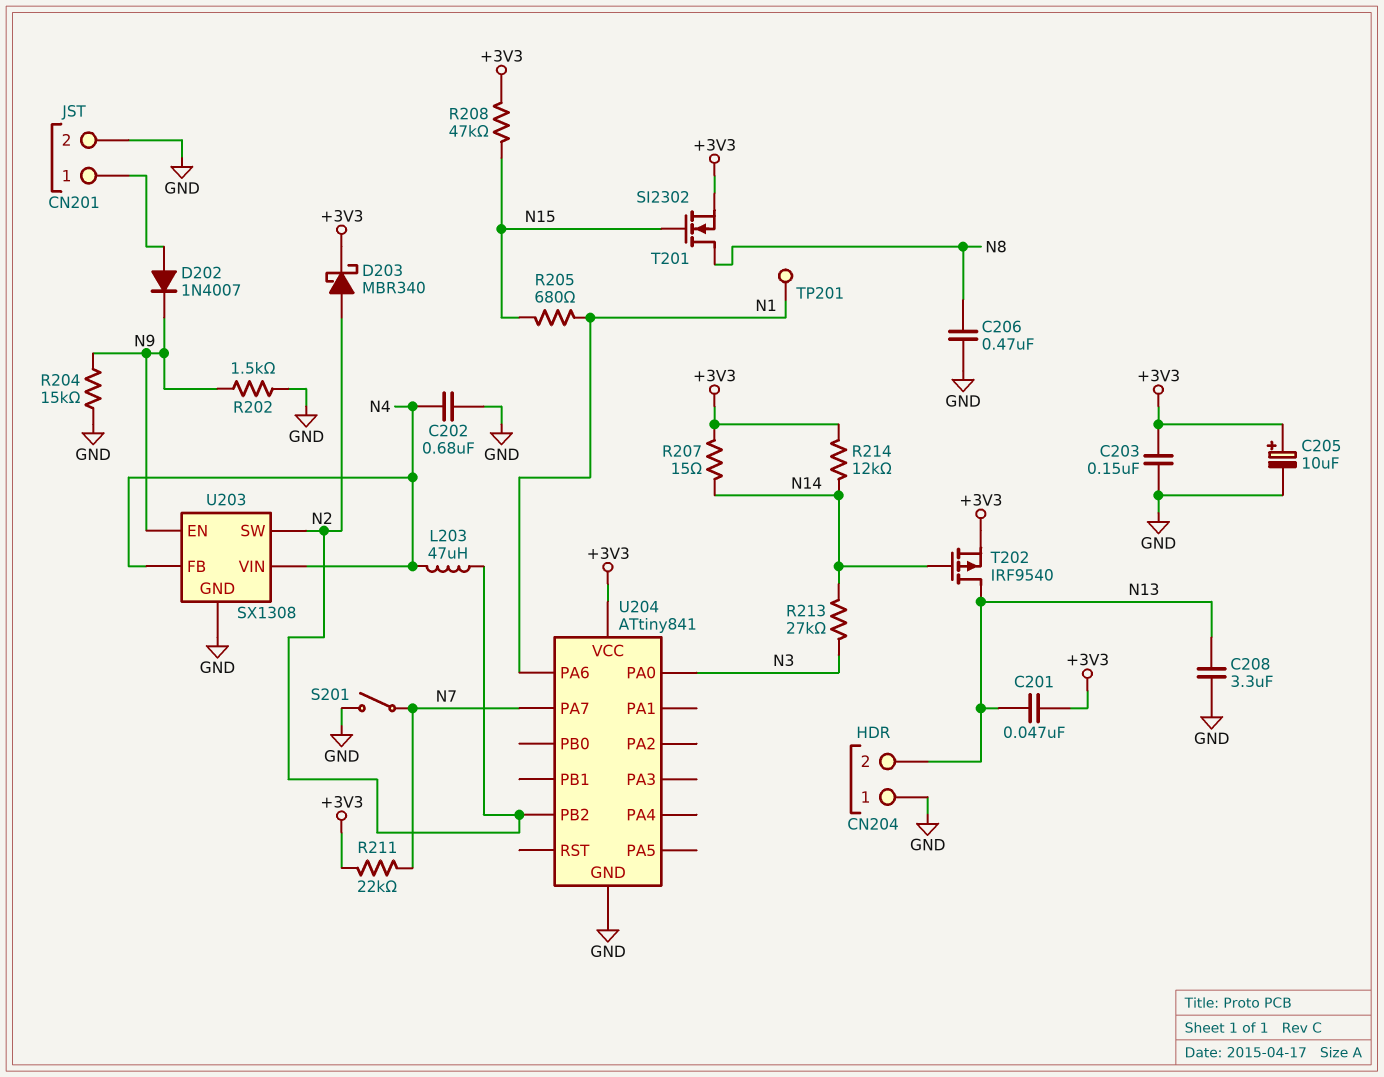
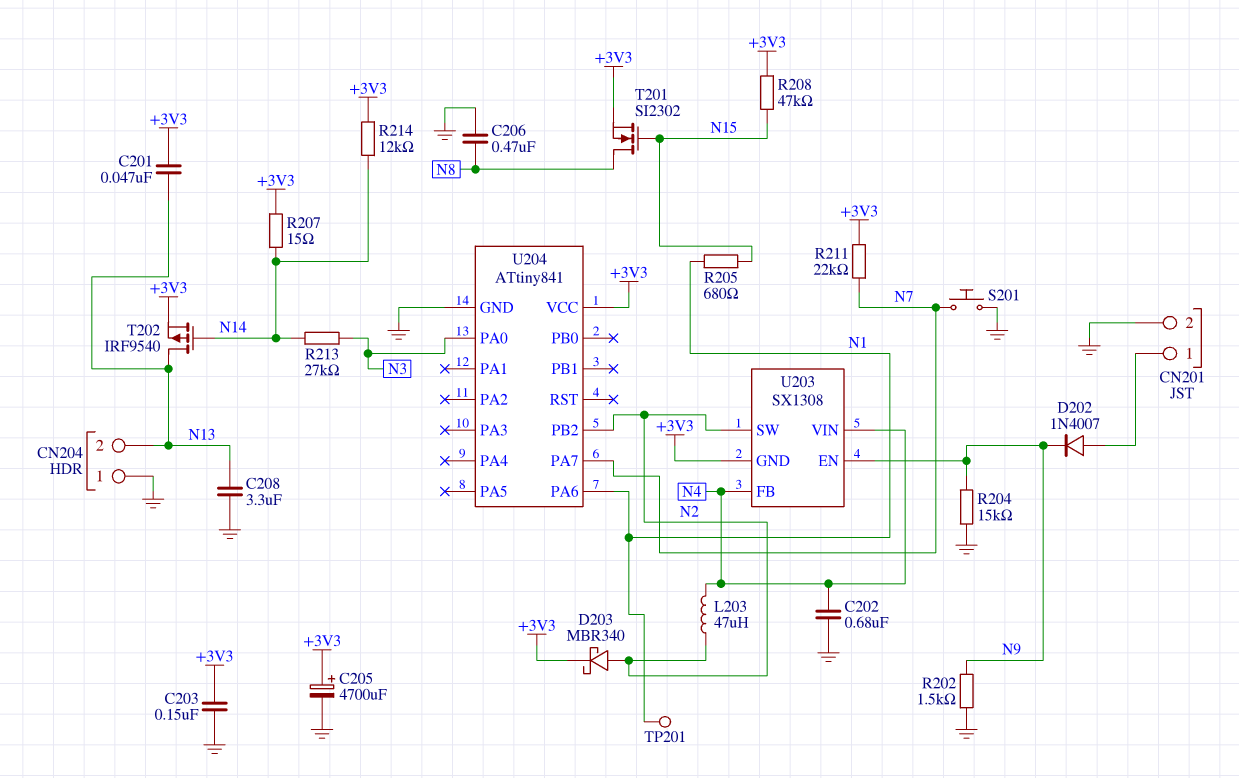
C205: 10uF (plus +3V3, minus GND) -> 4700uF (plus +3V3, minus GND)
S201: switch (GND, N7) -> button (GND, N7)
U203 pin GND: GND -> +3V3

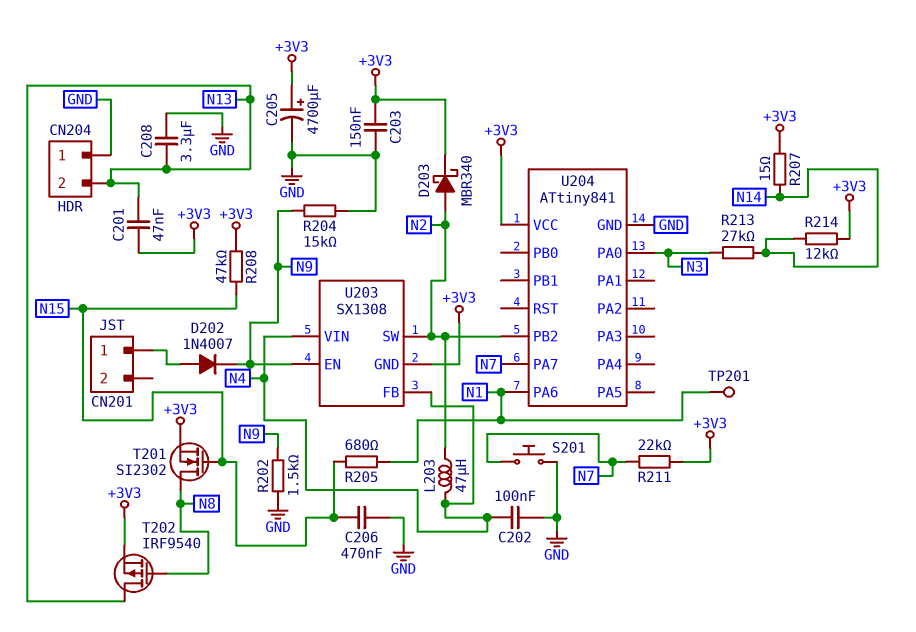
C202: 680nF (GND, N4) -> 100nF (GND, N4)
C206: 470nF (GND, N8) -> 470nF (GND, N15)
CN201 pin 2: GND -> none
T202: PMOS IRF9540 (G N14, D N13, S +3V3) -> PMOS IRF9540 (G N8, D N13, S +3V3)

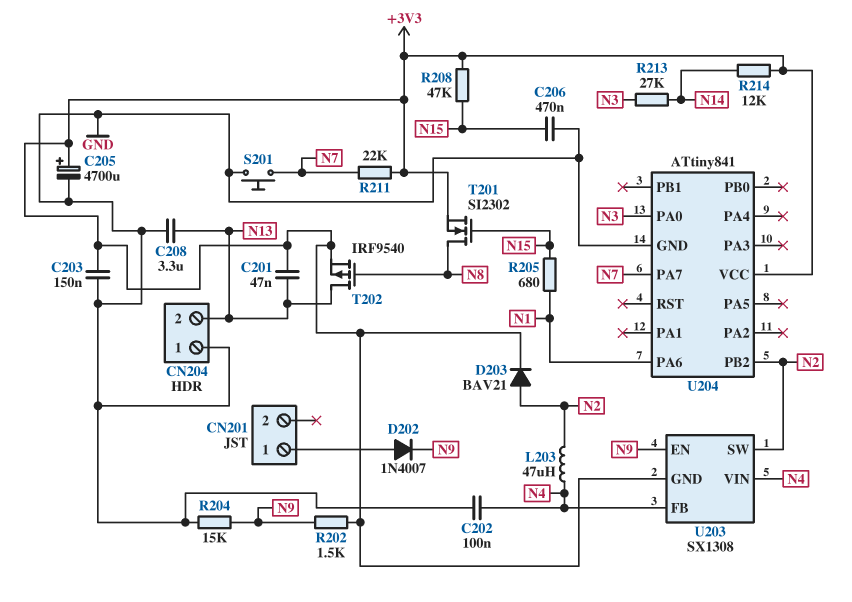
D203: schottky MBR340 (A N2, K +3V3) -> diode BAV21 (A N2, K +3V3)
R202: 1.5k (GND, N9) -> 1.5k (+3V3, N9)
R207: 15 (+3V3, N14) -> none
TP201: test point (N1) -> none

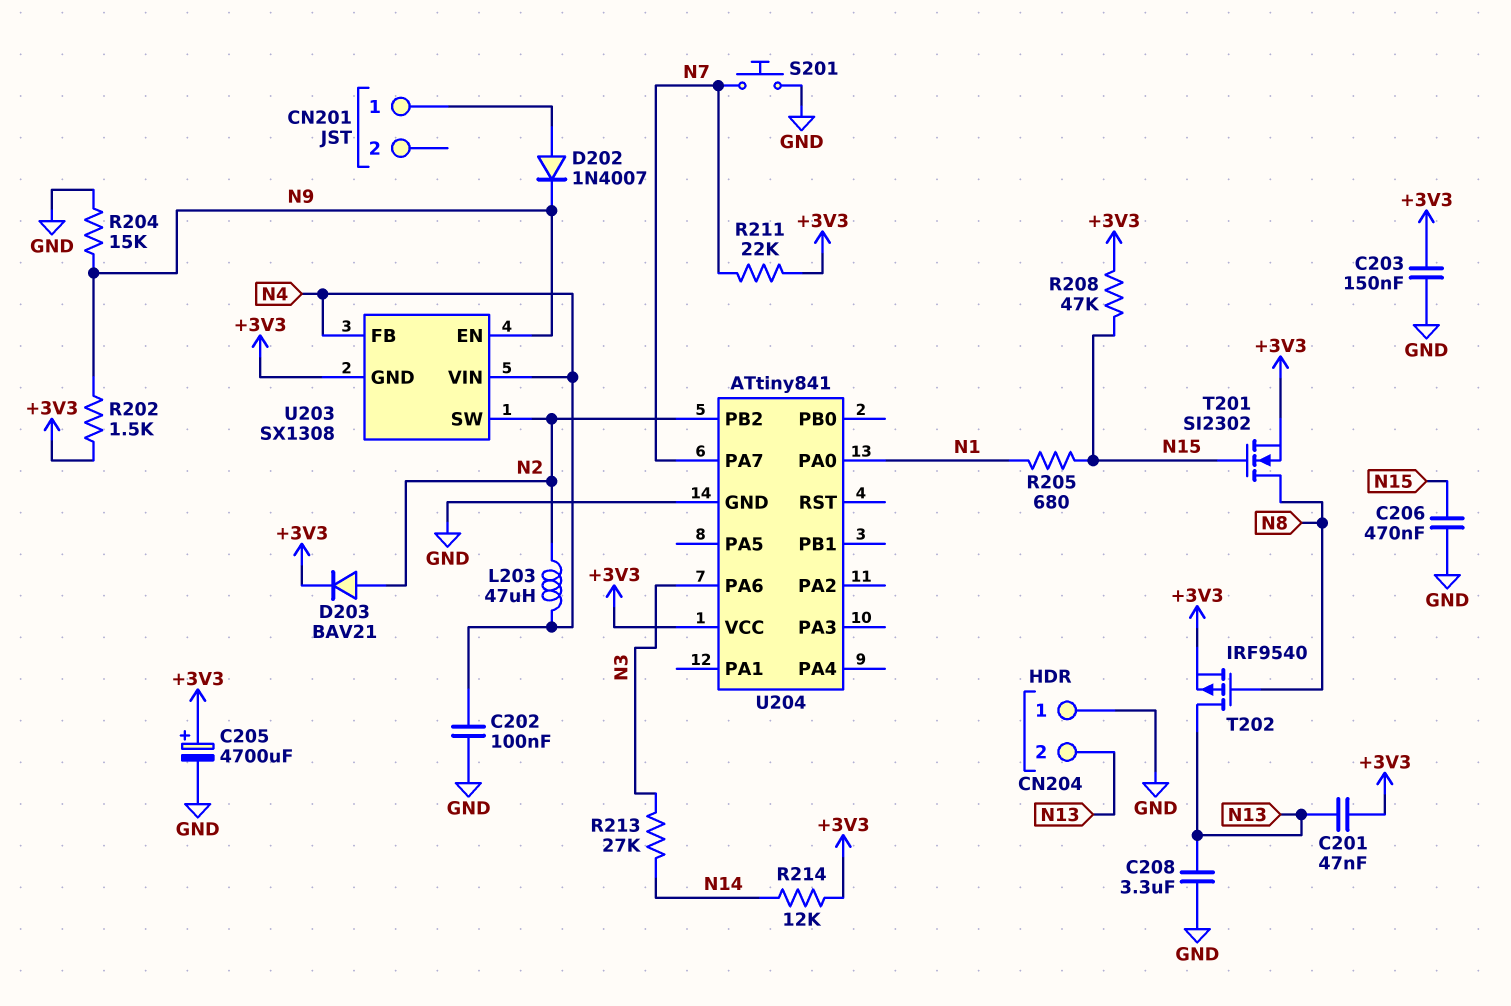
U204 pin PA0: N3 -> N1
U204 pin PA6: N1 -> N3

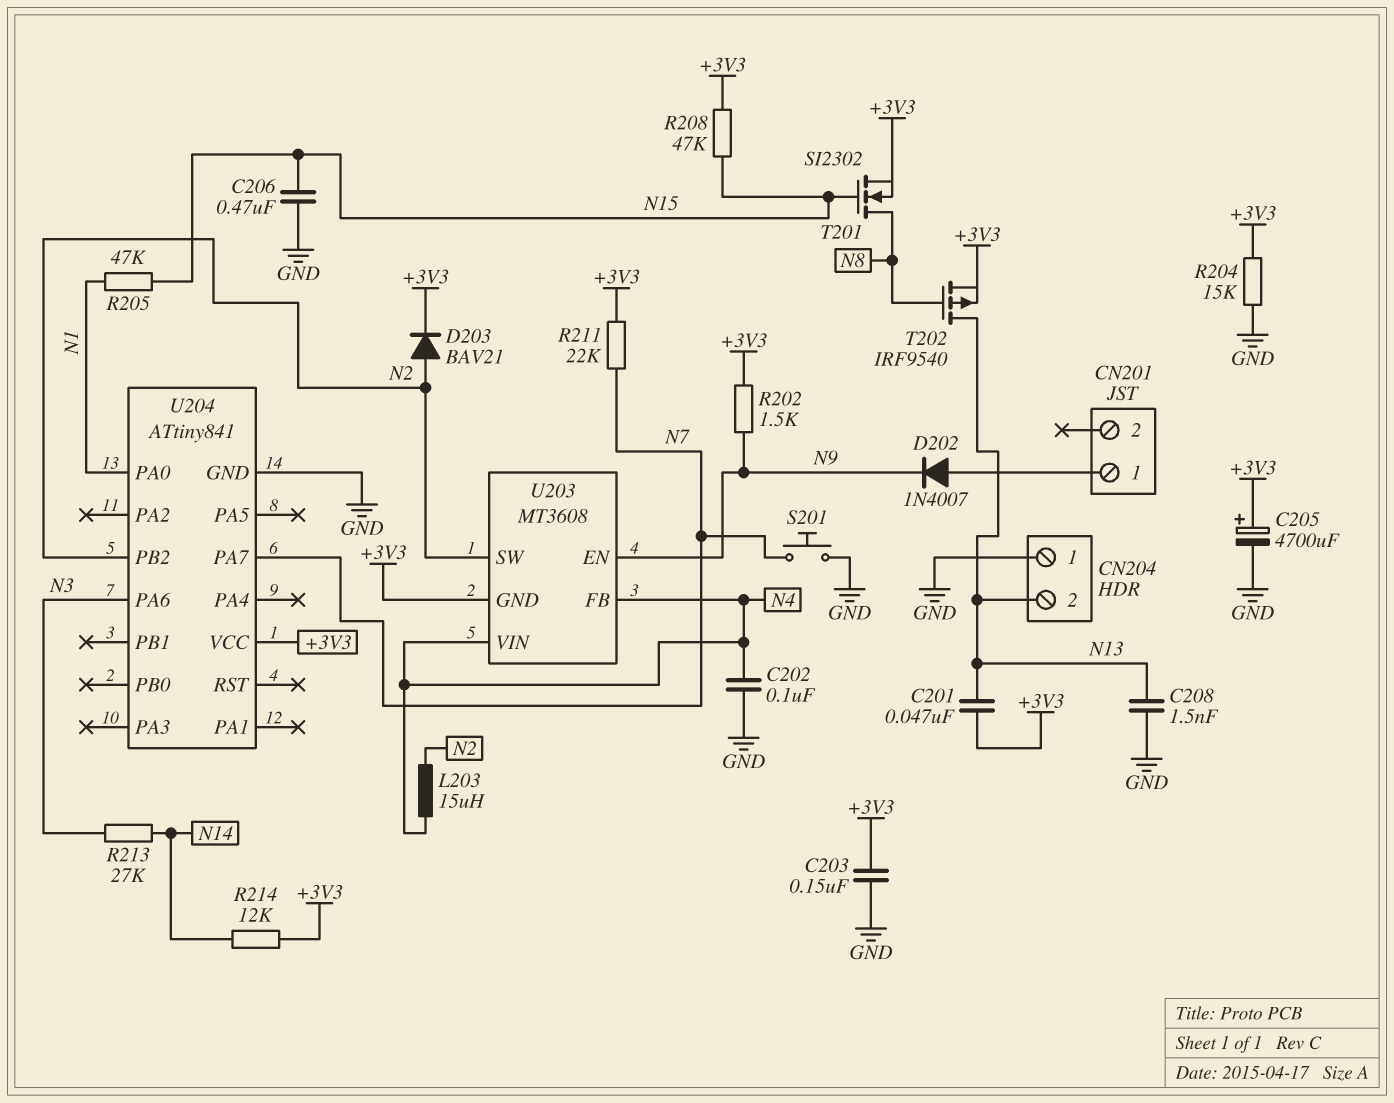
C208: 3.3uF (GND, N13) -> 1.5nF (GND, N13)
L203: 47uH (N2, N4) -> 15uH (N2, N4)
R204: 15k (GND, N9) -> 15k (+3V3, GND)
R205: 680 (N1, N15) -> 47k (N1, N15)
U203: SX1308 -> MT3608

